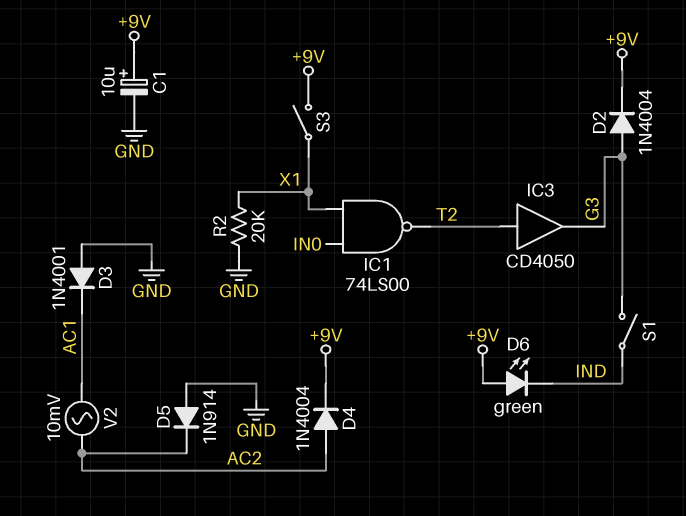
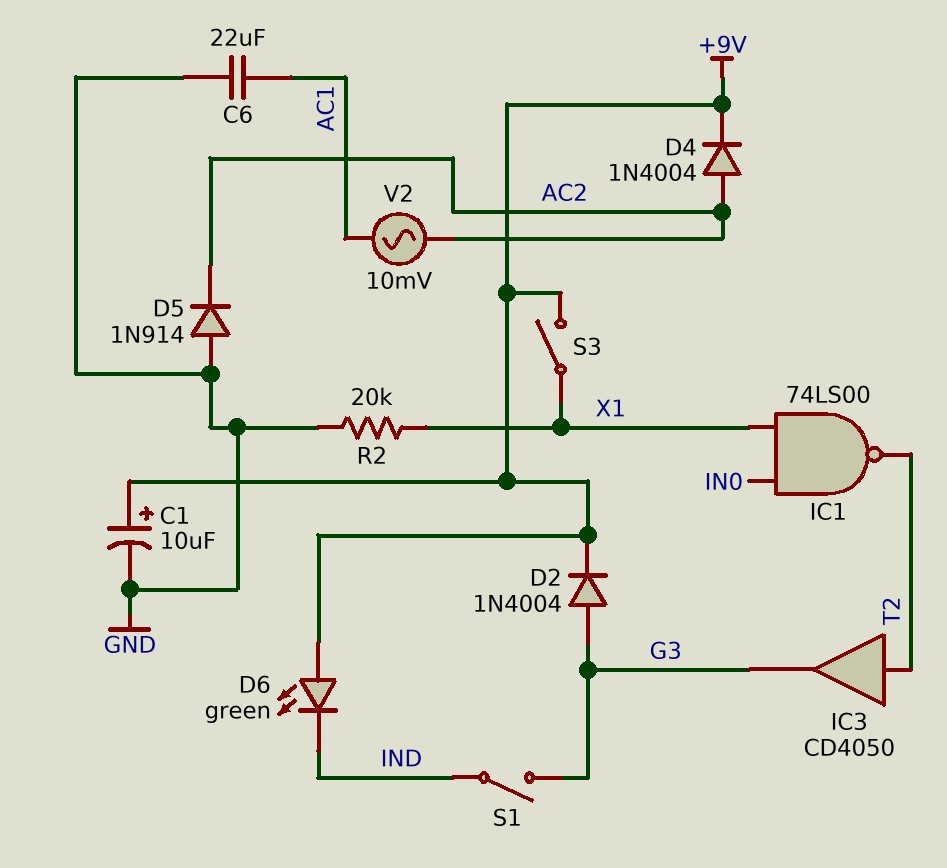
C6: none -> 22uF (AC1, GND)
D3: diode 1N4001 (A GND, K AC1) -> none

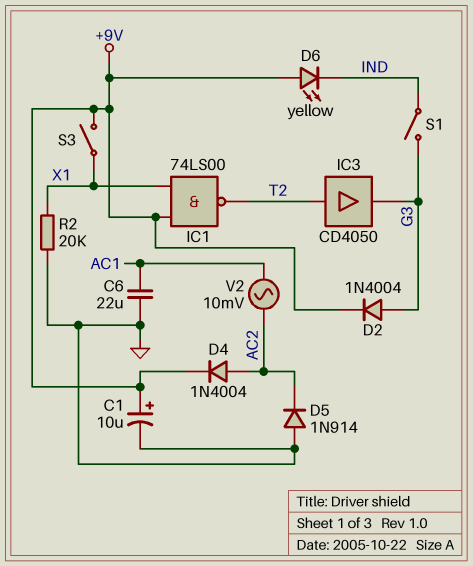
D6: LED green (A +9V, K IND) -> LED yellow (A +9V, K IND)
IC1: NAND 74LS00 (in IN0, in X1, out T2) -> NAND 74LS00 (in +9V, in X1, out T2)

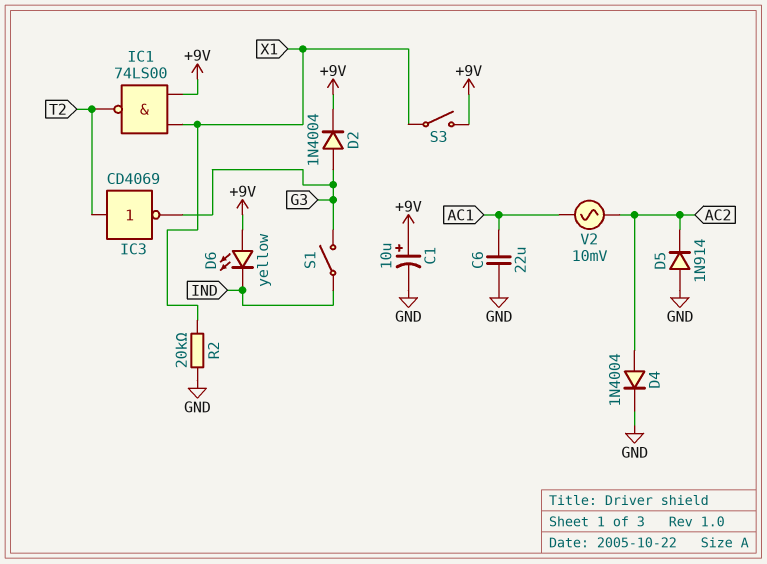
D4: diode 1N4004 (A AC2, K +9V) -> diode 1N4004 (A AC2, K GND)
IC3: buffer CD4050 (in T2, out G3) -> NOT CD4069 (in T2, out G3)

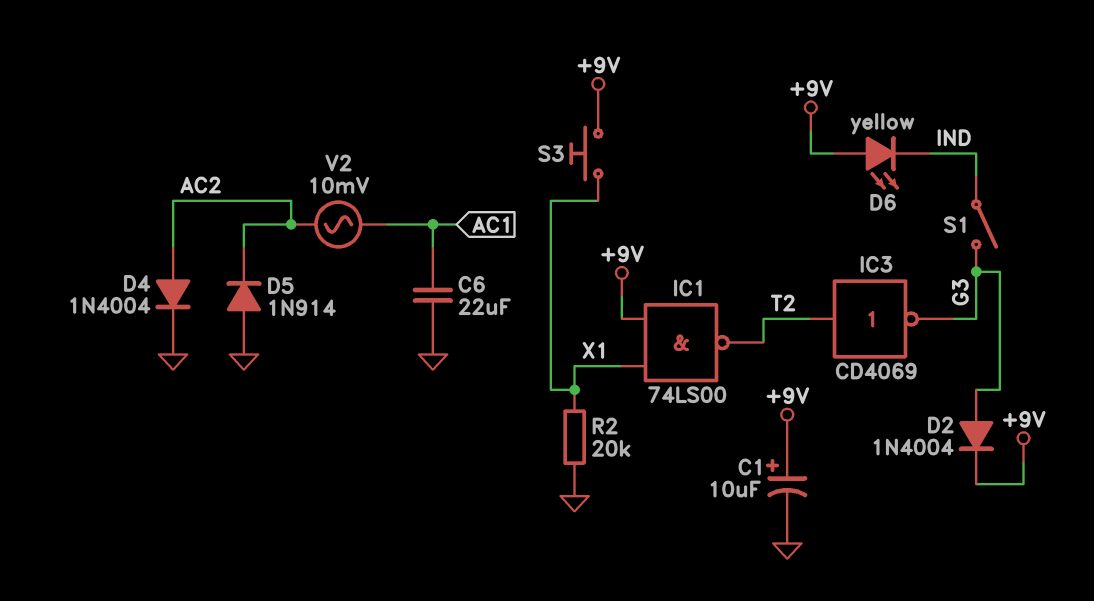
S3: switch (+9V, X1) -> button (+9V, X1)

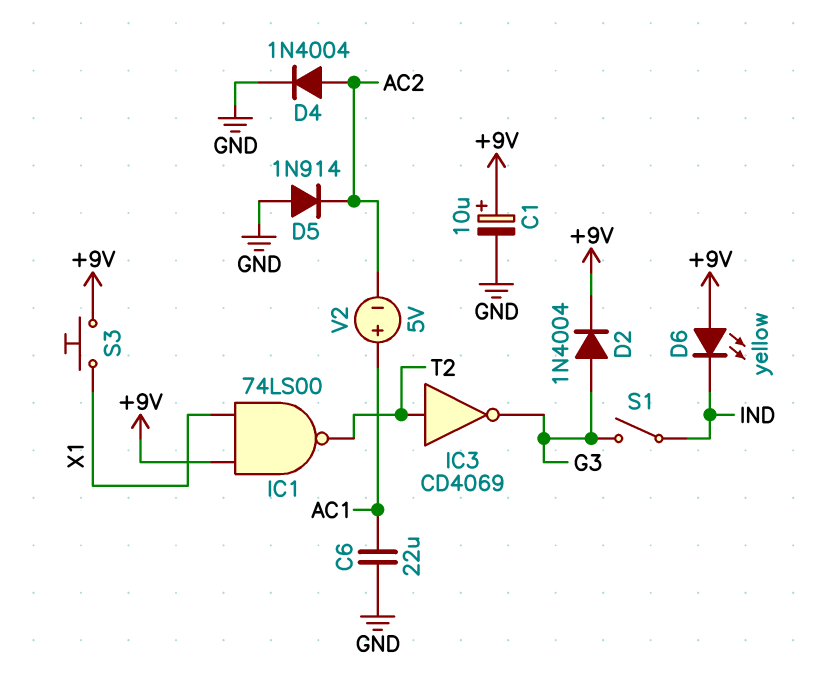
R2: 20k (GND, X1) -> none
V2: AC 10mV (AC1, AC2) -> 5V (plus AC1, minus AC2)

